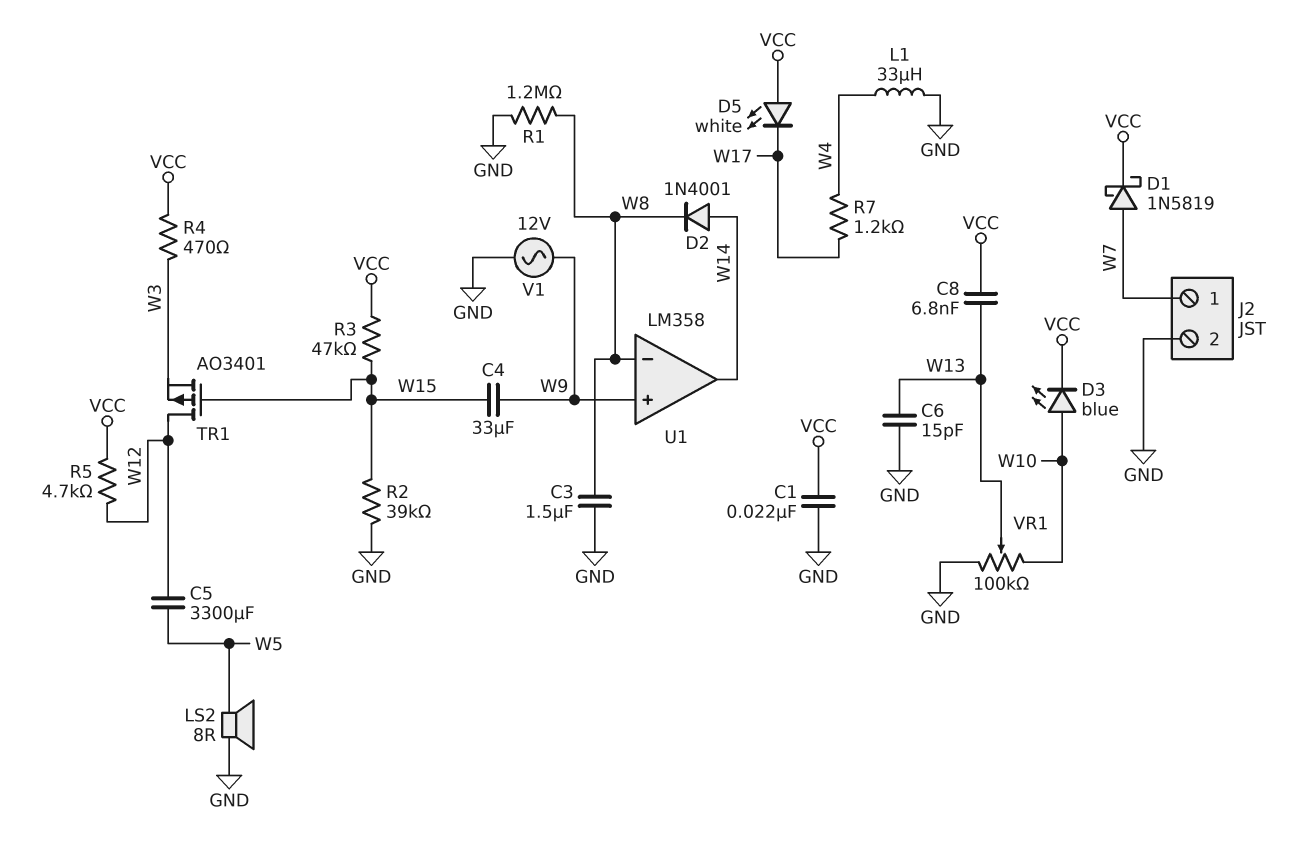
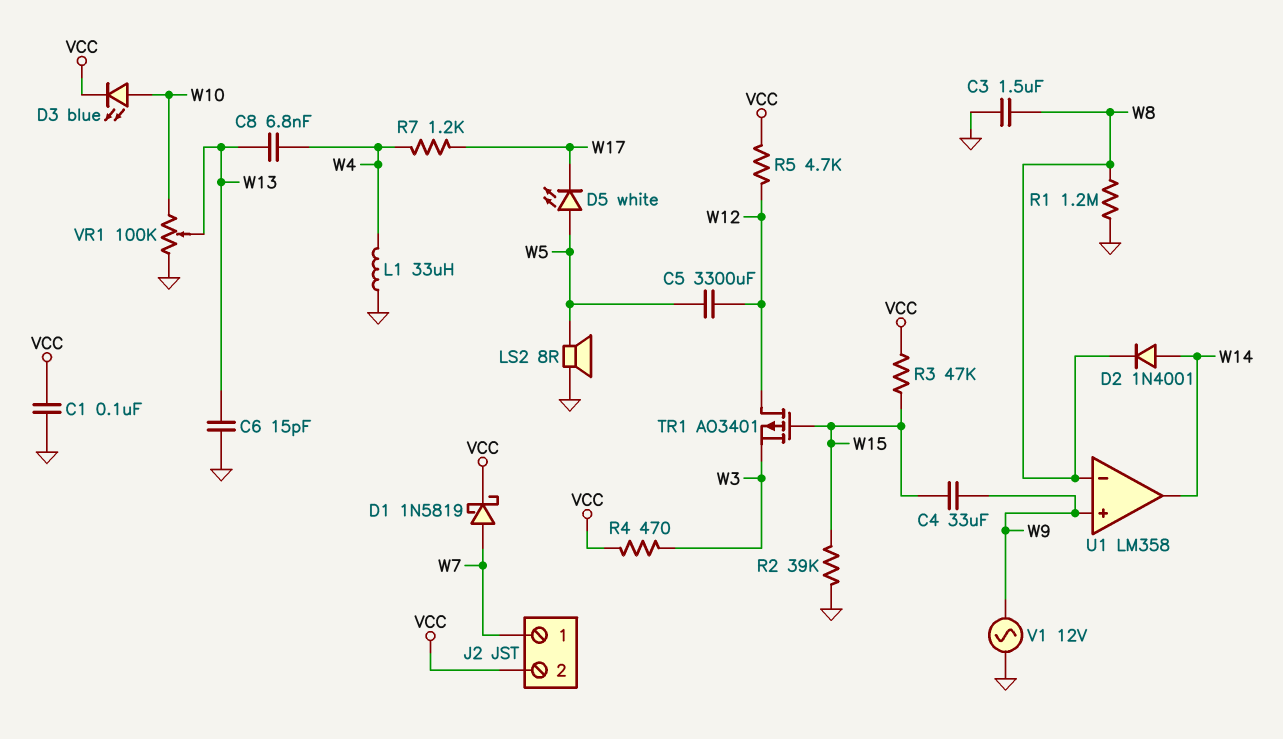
C1: 22nF (GND, VCC) -> 100nF (GND, VCC)
C8: 6.8nF (VCC, W13) -> 6.8nF (W4, W13)
D5: LED white (A VCC, K W17) -> LED white (A W5, K W17)
J2 pin 2: GND -> VCC

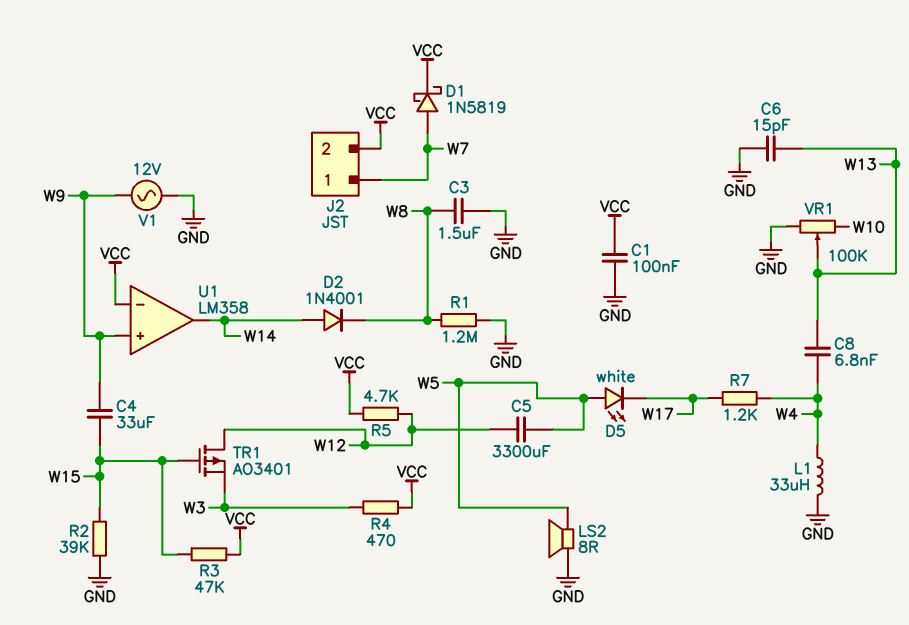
D3: LED blue (A W10, K VCC) -> none
U1 pin in-: W8 -> VCC

